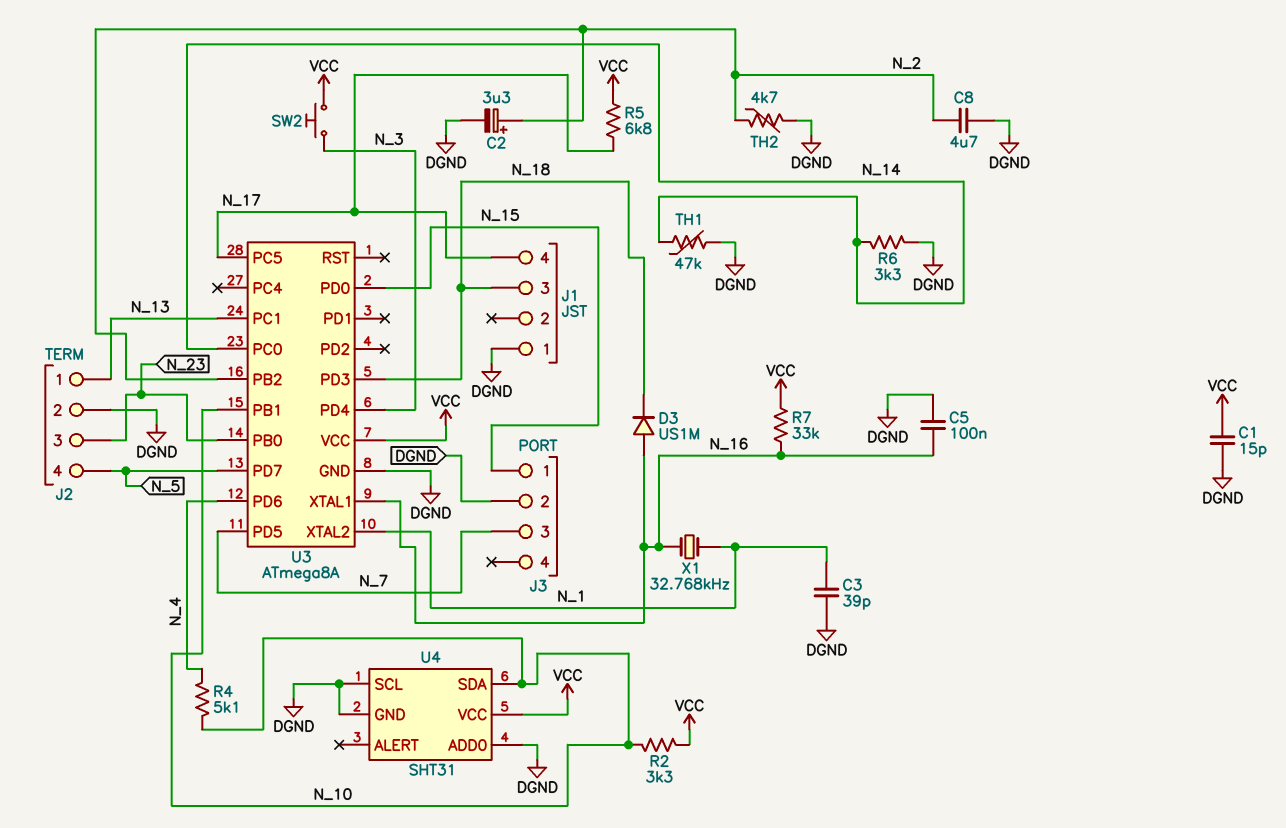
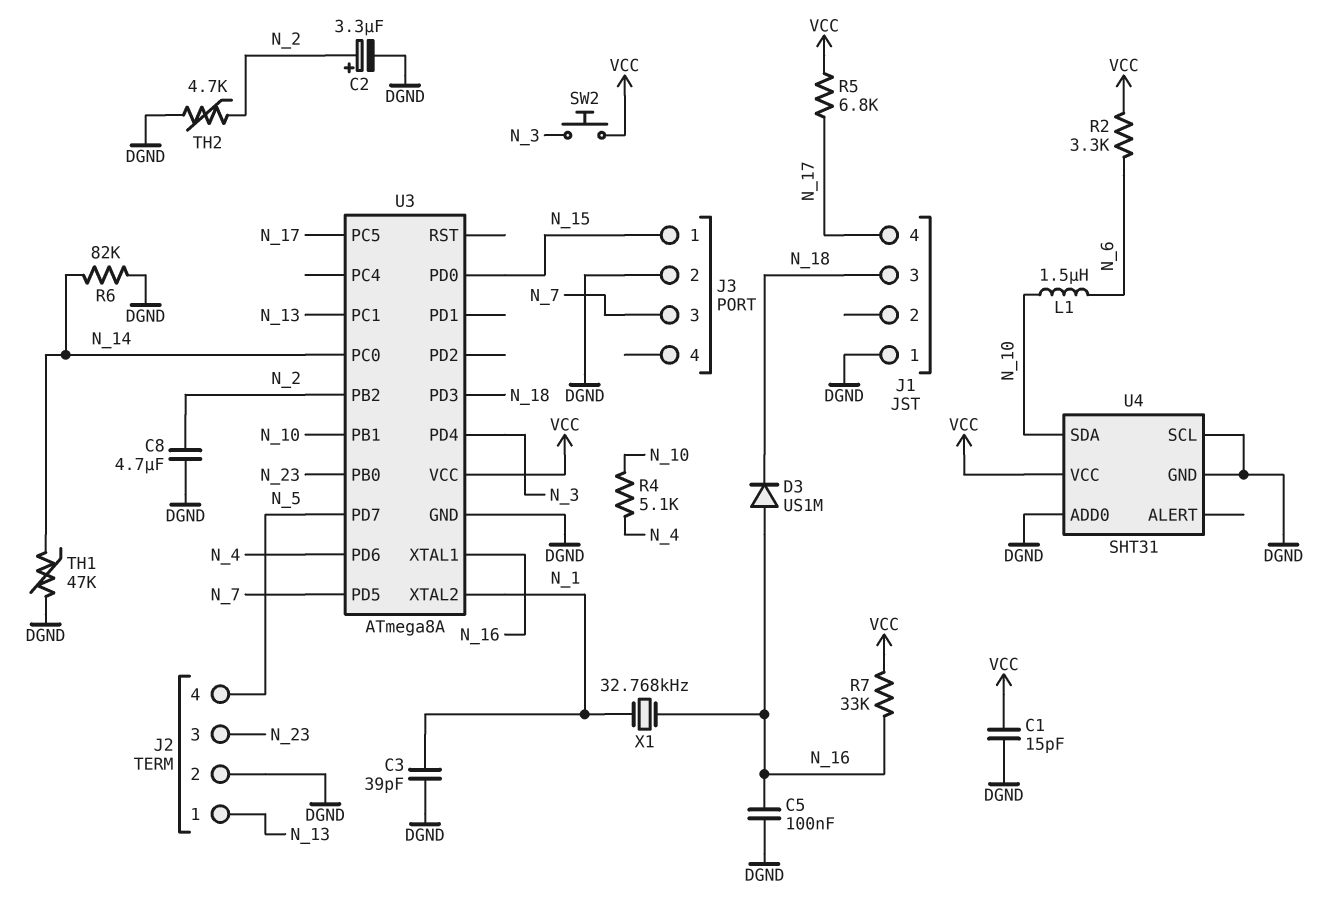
L1: none -> 1.5uH (N_6, N_10)
R2: 3.3k (N_10, VCC) -> 3.3k (N_6, VCC)
R6: 3.3k (DGND, N_14) -> 82k (DGND, N_14)

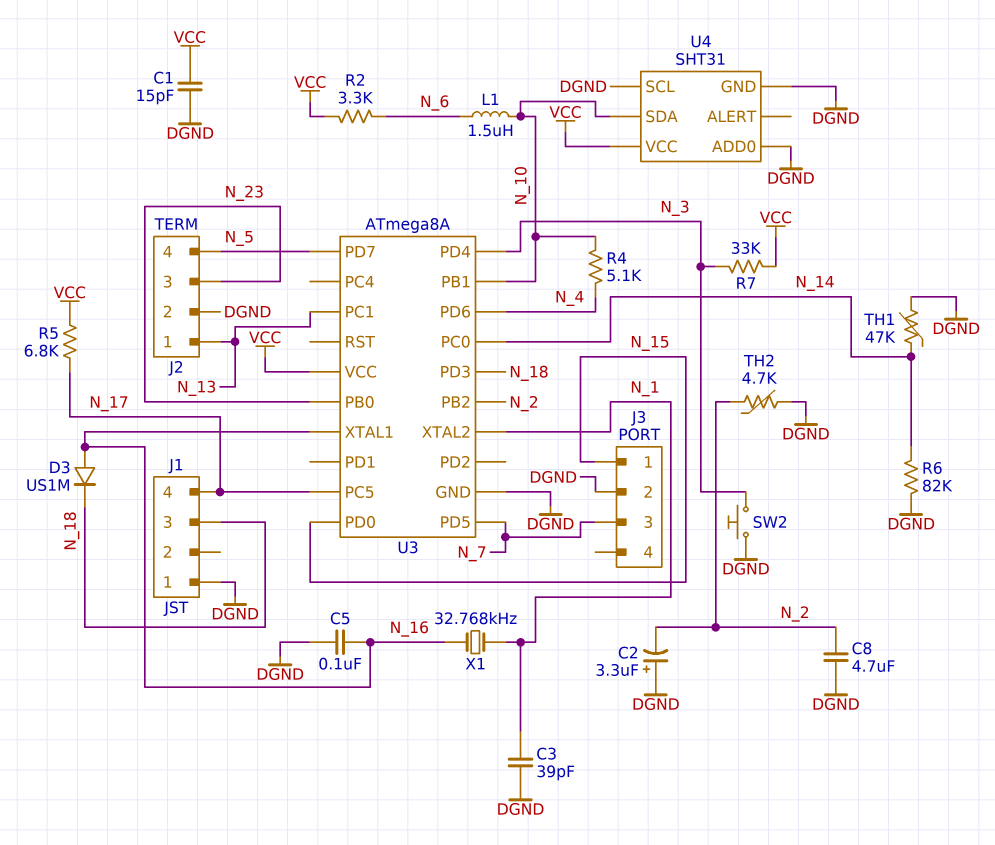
C2: 3.3uF (plus N_2, minus DGND) -> 3.3uF (plus DGND, minus N_2)
R7: 33k (N_16, VCC) -> 33k (N_3, VCC)
SW2: button (N_3, VCC) -> button (DGND, N_3)

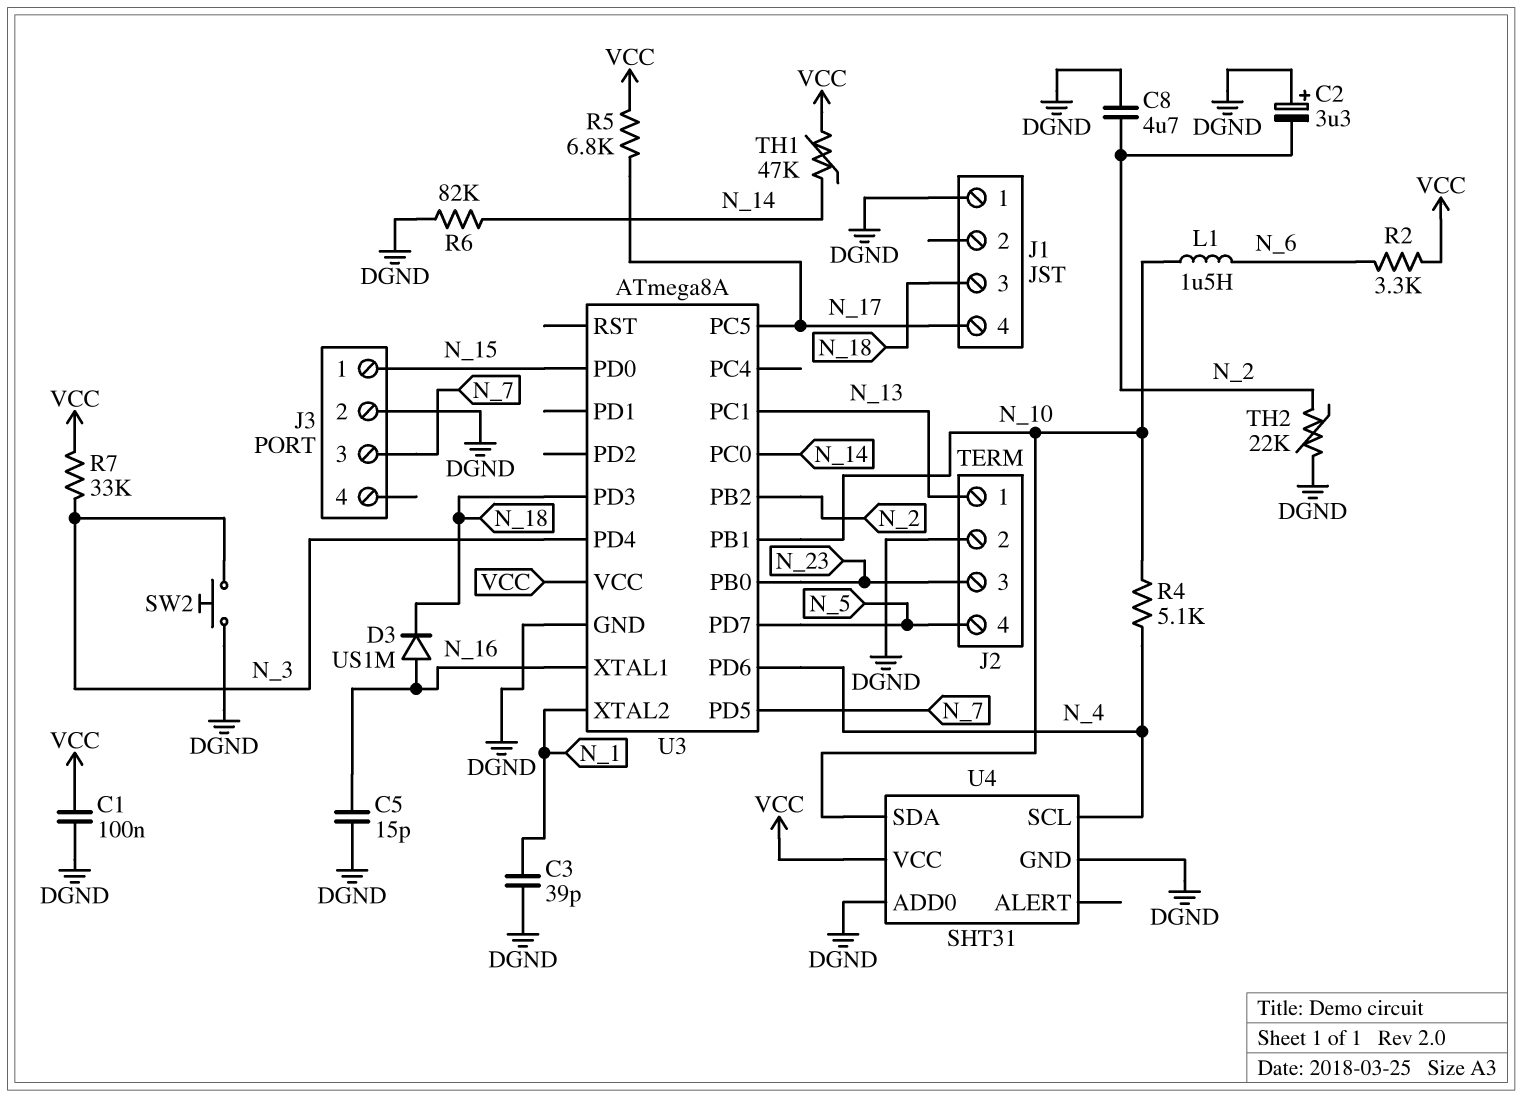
C1: 15pF (DGND, VCC) -> 100nF (DGND, VCC)
C5: 100nF (DGND, N_16) -> 15pF (DGND, N_16)
TH1: 47k (DGND, N_14) -> 47k (N_14, VCC)
TH2: 4.7k (DGND, N_2) -> 22k (DGND, N_2)
U4 pin SCL: DGND -> N_4
X1: 32.768kHz (N_1, N_16) -> none

